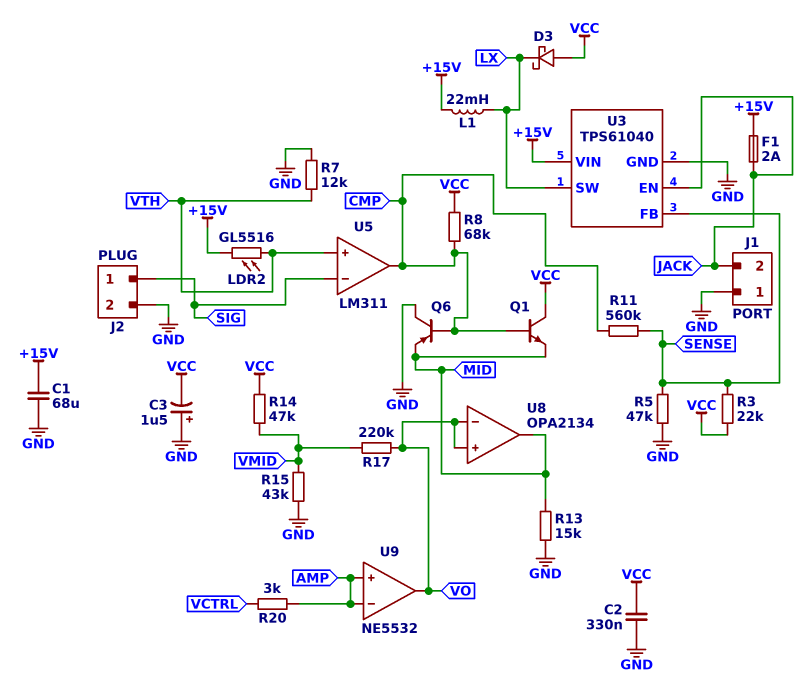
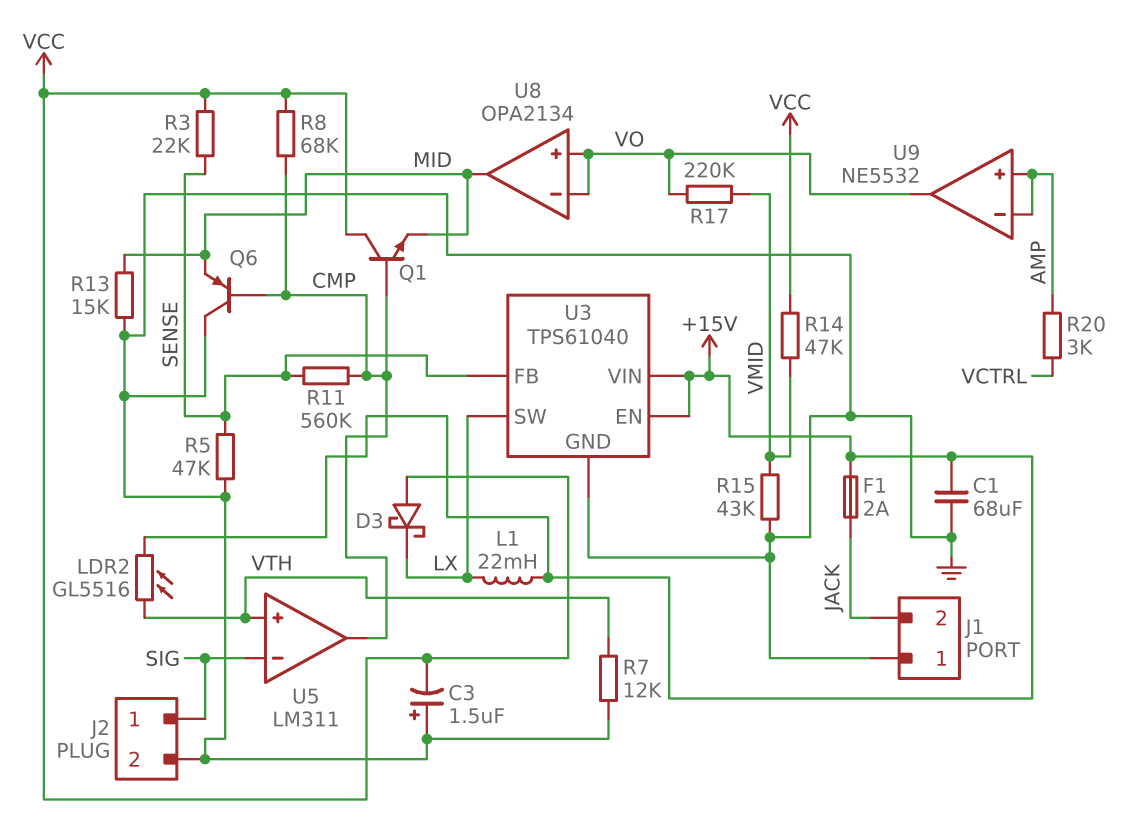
C2: 330nF (GND, VCC) -> none
U3 pin EN: JACK -> +15V

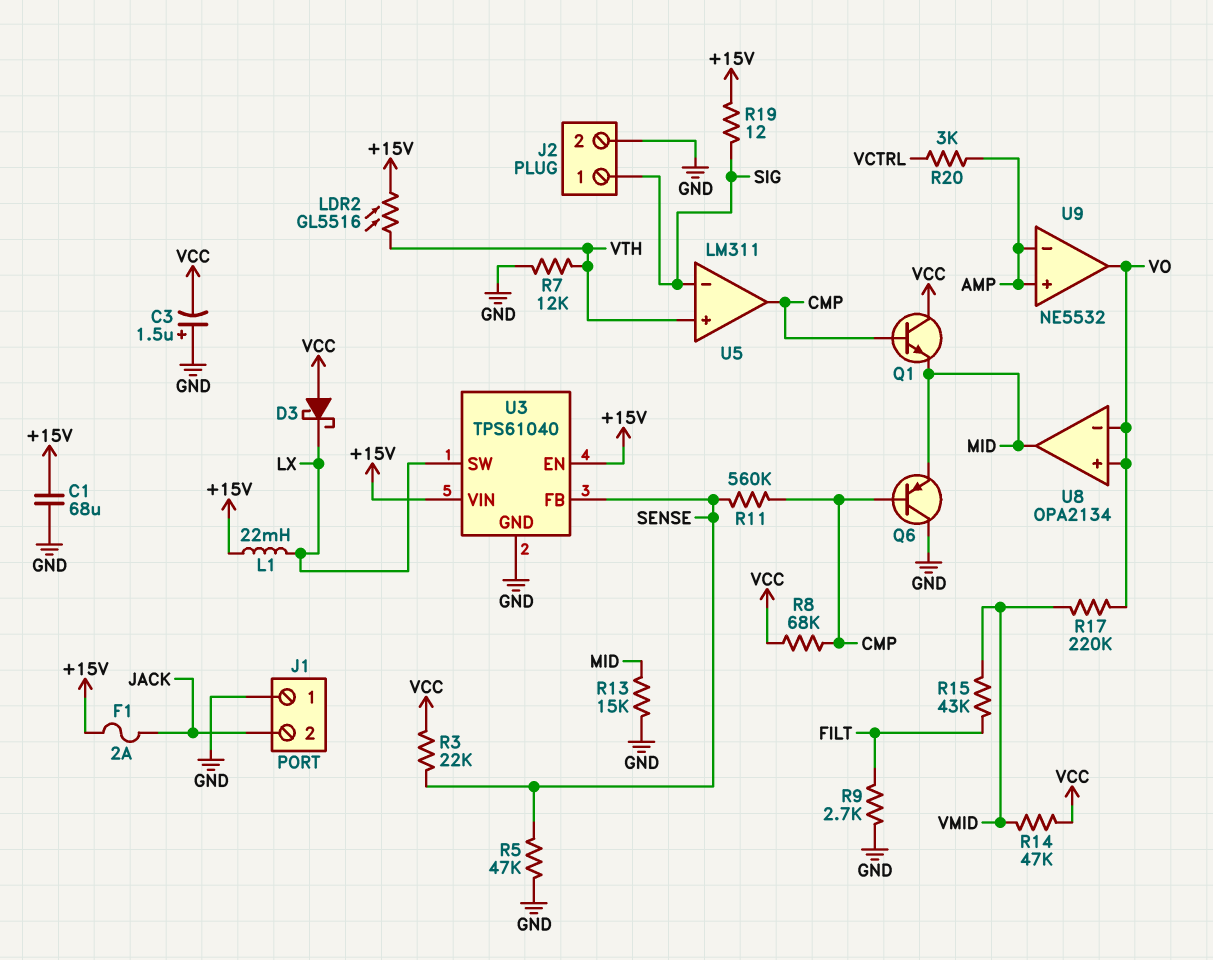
R9: none -> 2.7k (FILT, GND)
R15: 43k (GND, VMID) -> 43k (FILT, VMID)
R19: none -> 12 (+15V, SIG)

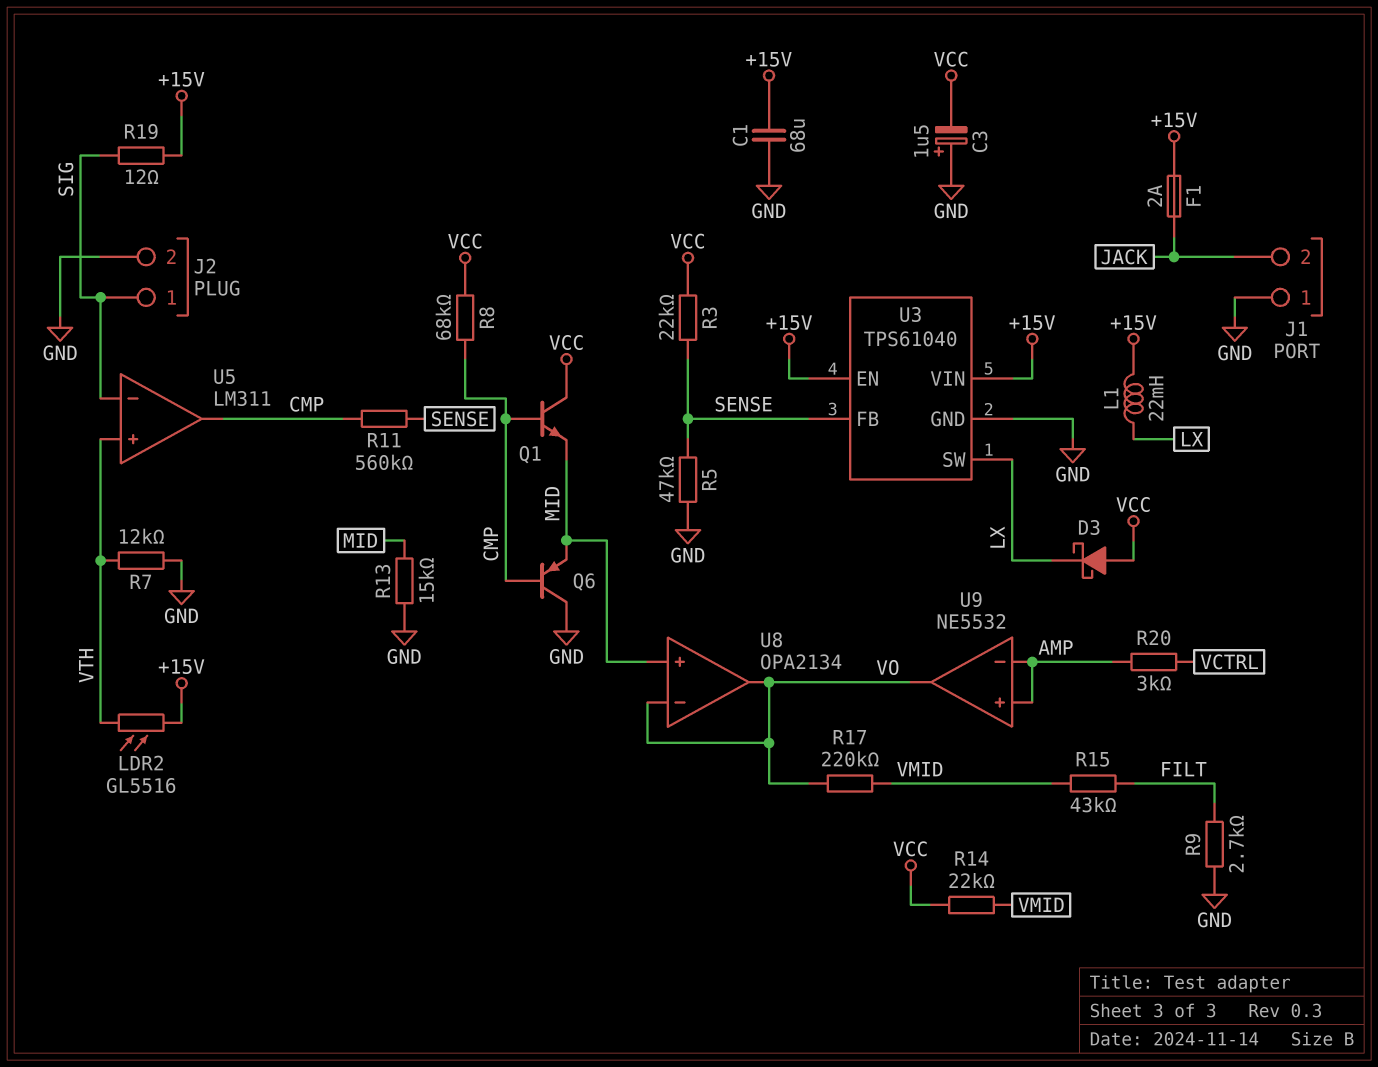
R14: 47k (VCC, VMID) -> 22k (VCC, VMID)
U8 pin in+: VO -> MID
U8 pin out: MID -> VO

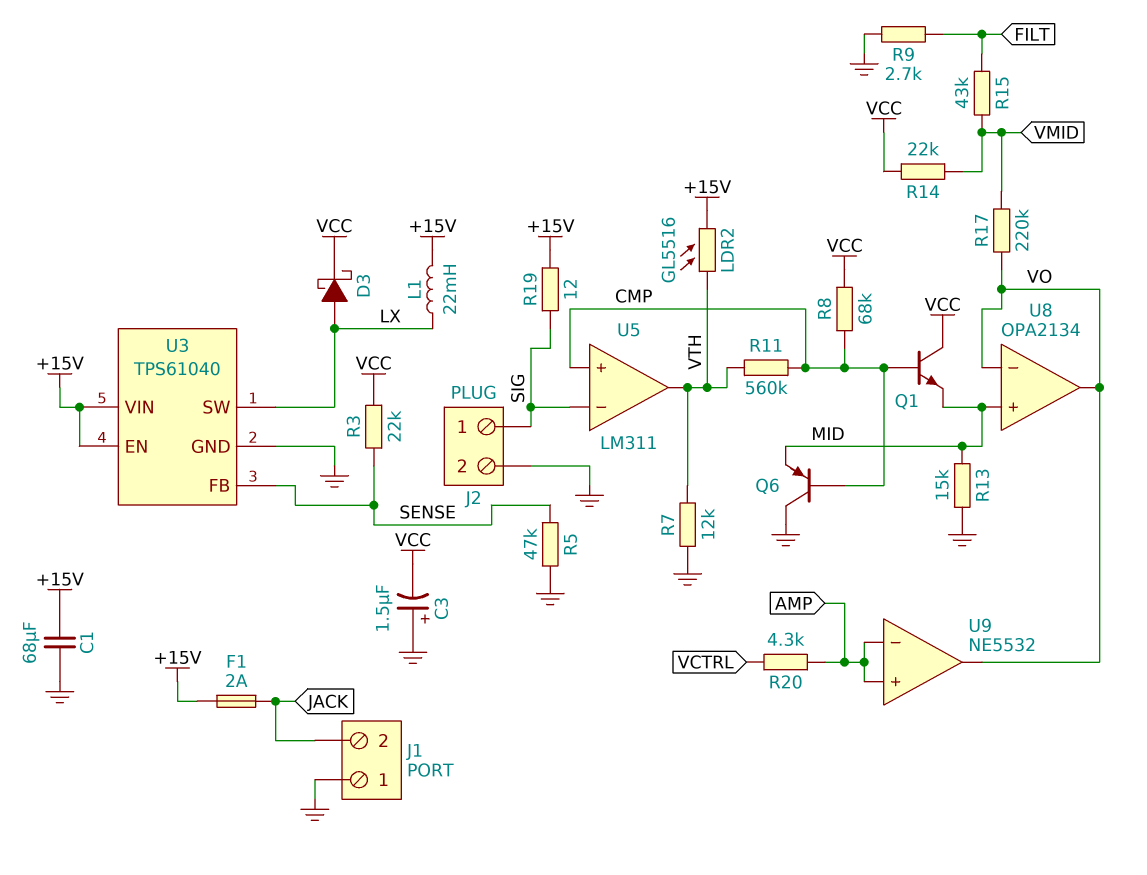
D3: schottky (A VCC, K LX) -> schottky (A LX, K VCC)
R11: 560k (CMP, SENSE) -> 560k (CMP, VTH)
R20: 3k (AMP, VCTRL) -> 4.3k (AMP, VCTRL)
U5 pin in+: VTH -> CMP
U5 pin out: CMP -> VTH

